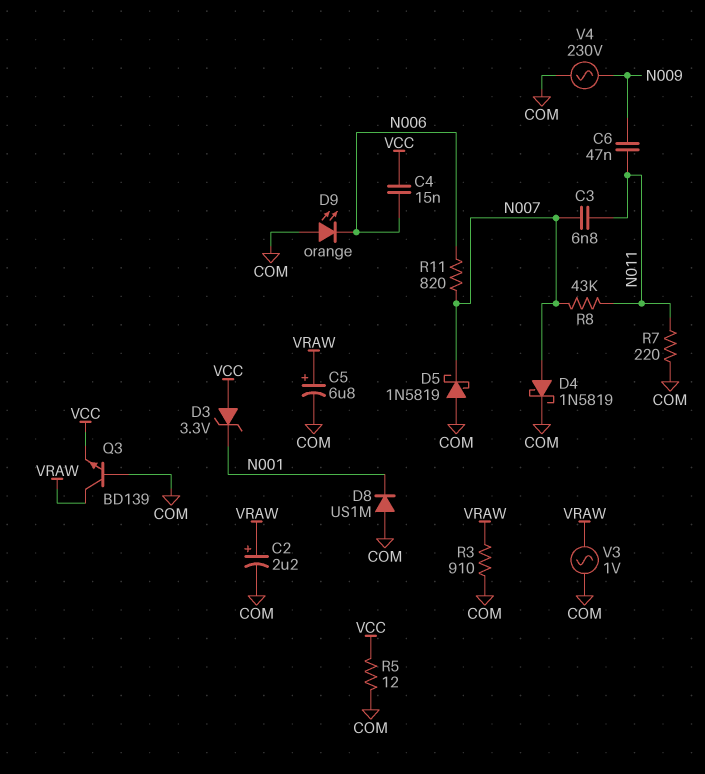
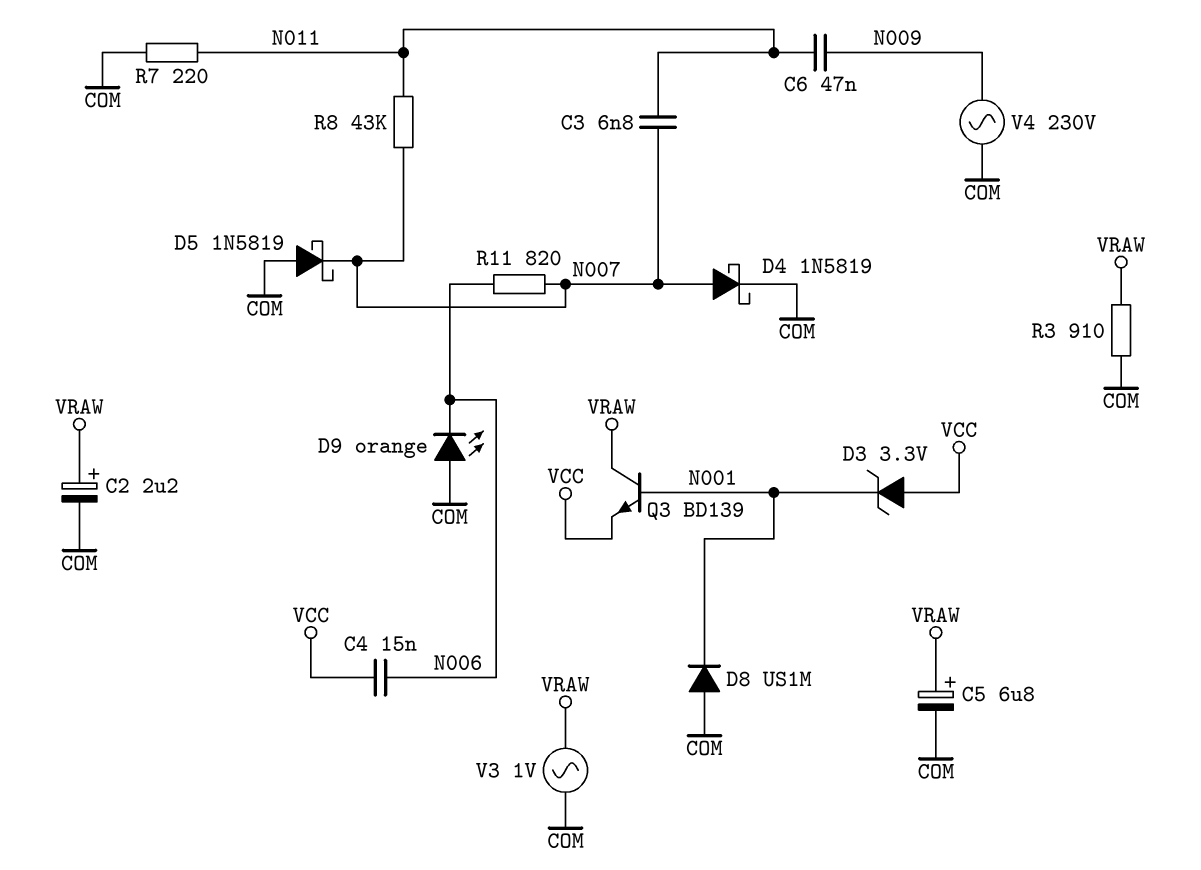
Q3: NPN BD139 (B COM, C VRAW, E VCC) -> NPN BD139 (B N001, C VRAW, E VCC)
R5: 12 (COM, VCC) -> none

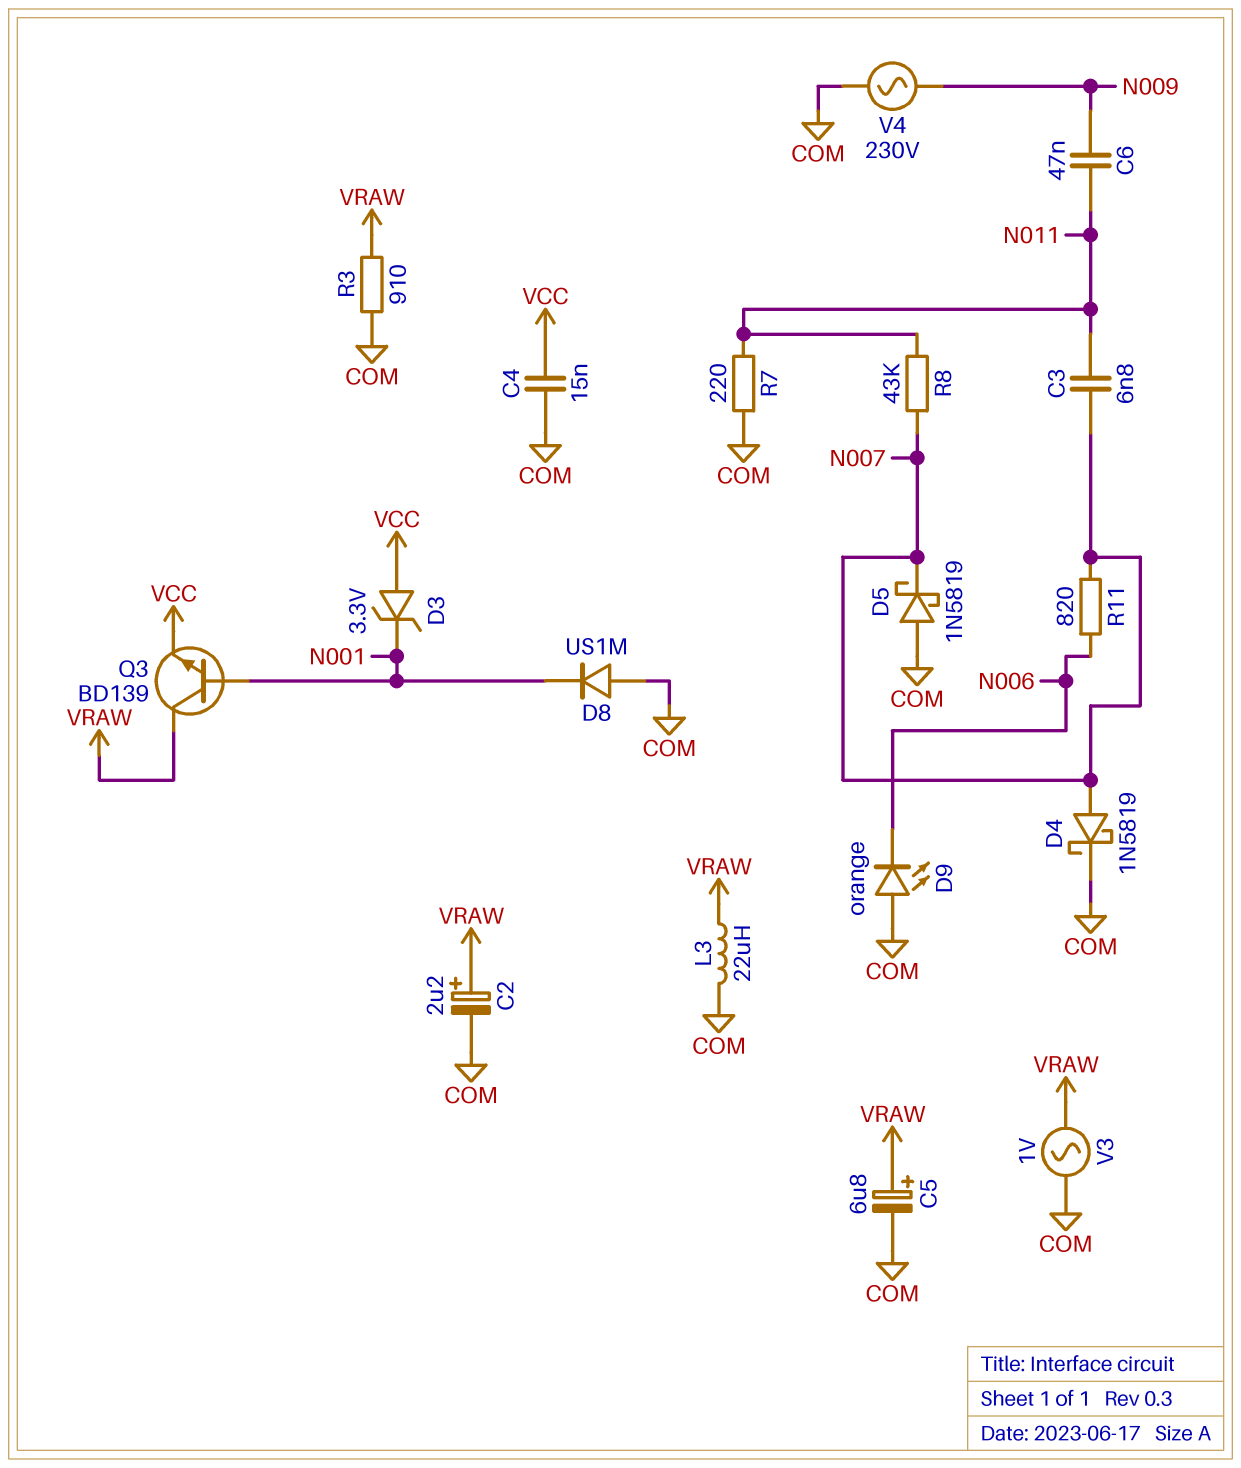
C4: 15nF (N006, VCC) -> 15nF (COM, VCC)
L3: none -> 22uH (COM, VRAW)

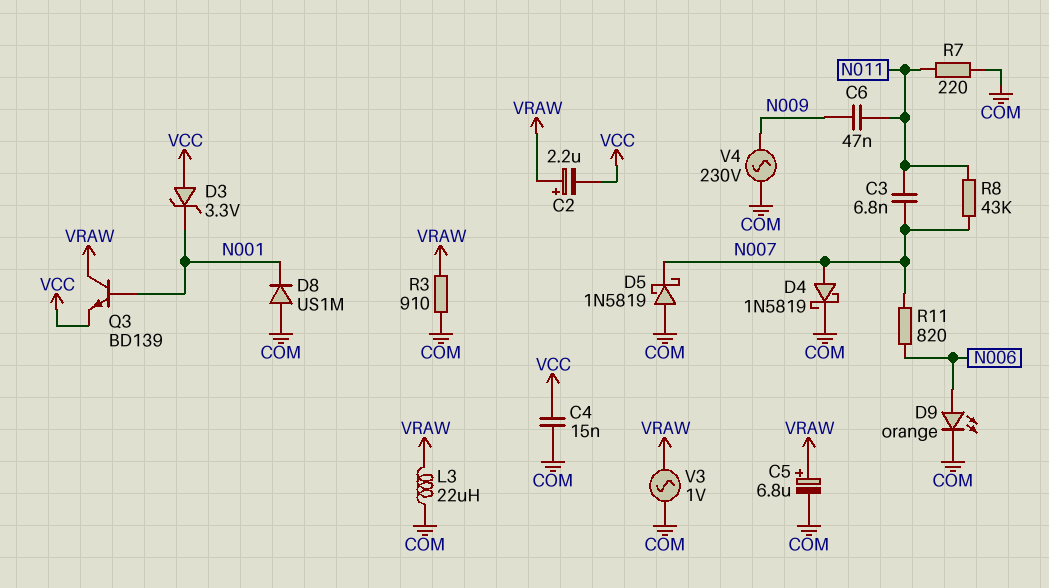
C2: 2.2uF (plus VRAW, minus COM) -> 2.2uF (plus VRAW, minus VCC)
D9: LED orange (A COM, K N006) -> LED orange (A N006, K COM)

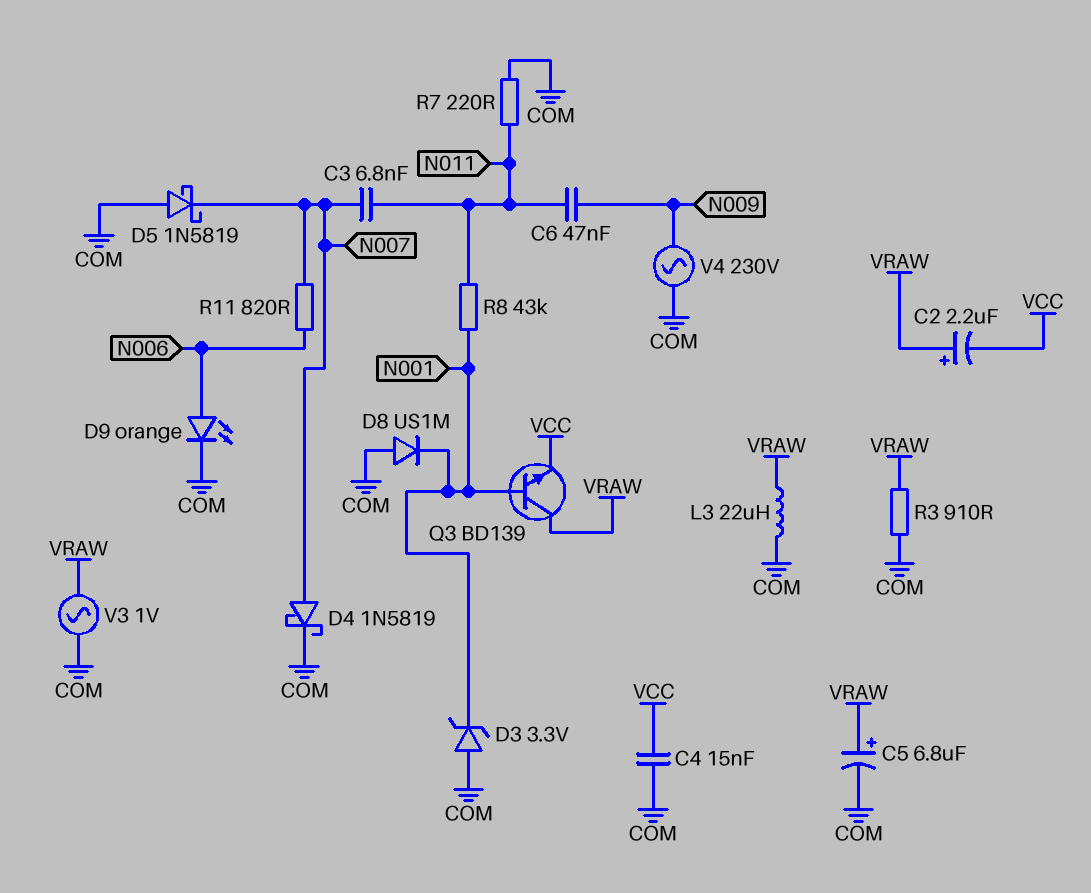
D3: zener 3.3V (A VCC, K N001) -> zener 3.3V (A COM, K N001)
R8: 43k (N007, N011) -> 43k (N001, N011)

